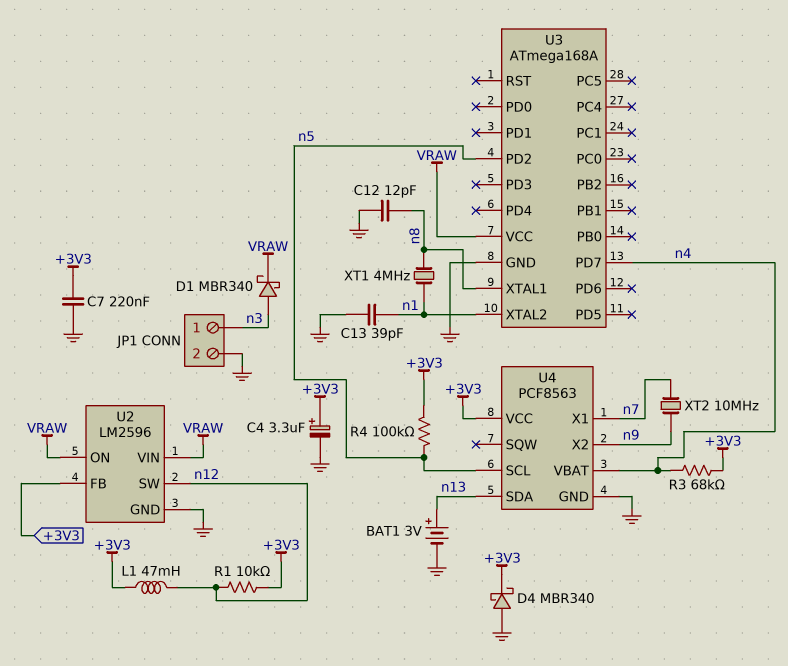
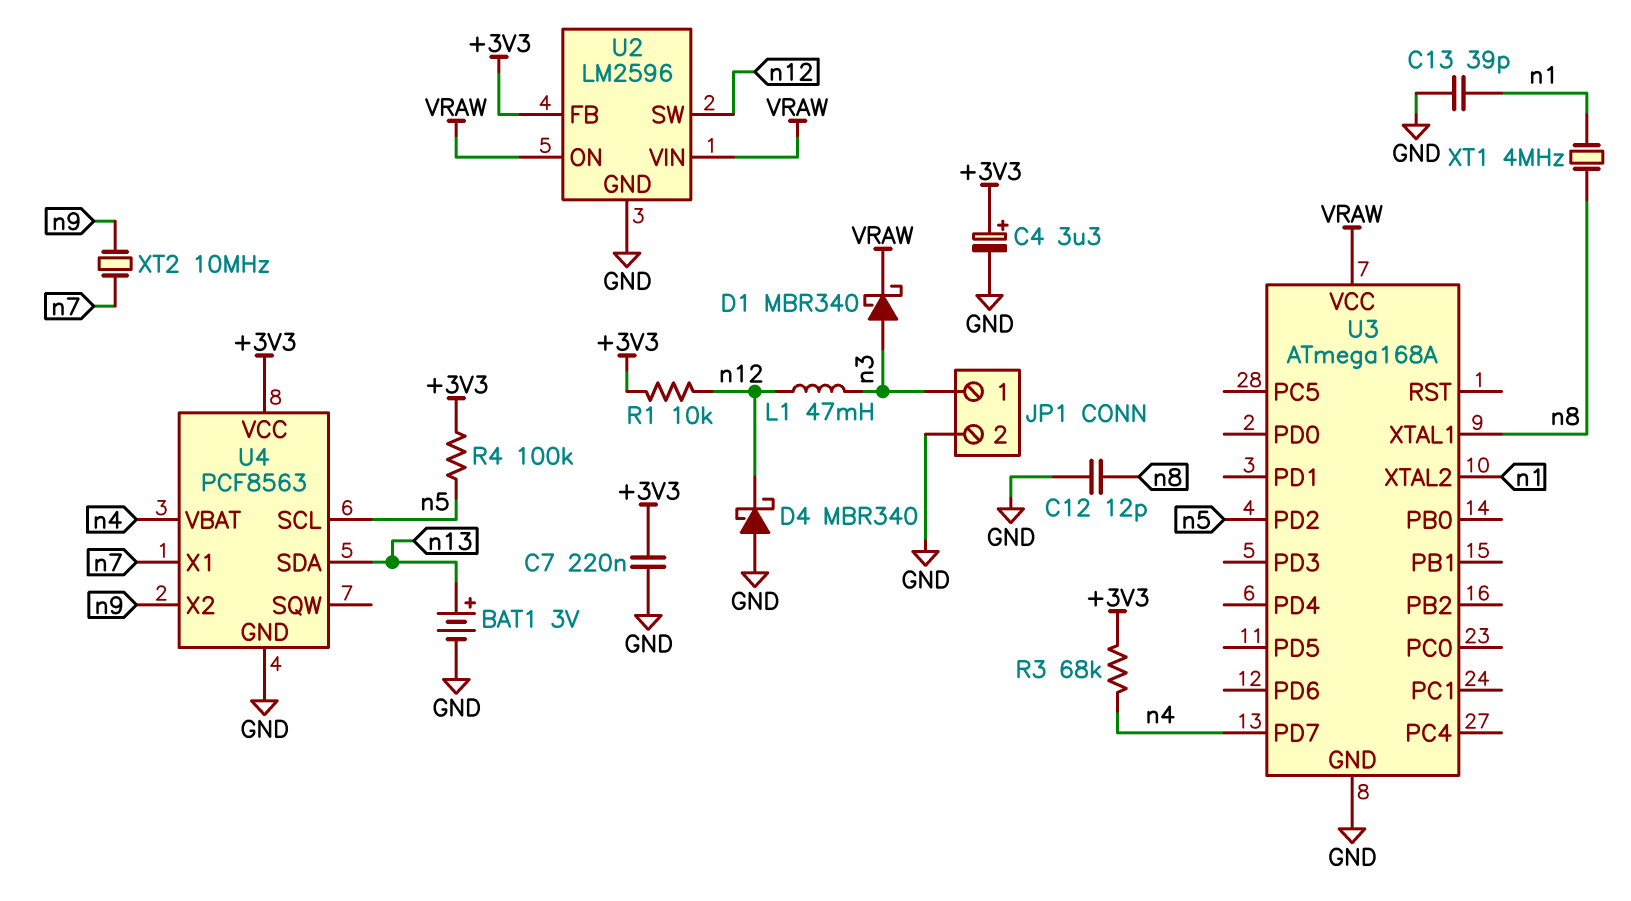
D4: schottky MBR340 (A GND, K +3V3) -> schottky MBR340 (A GND, K n12)
L1: 47mH (+3V3, n12) -> 47mH (n3, n12)

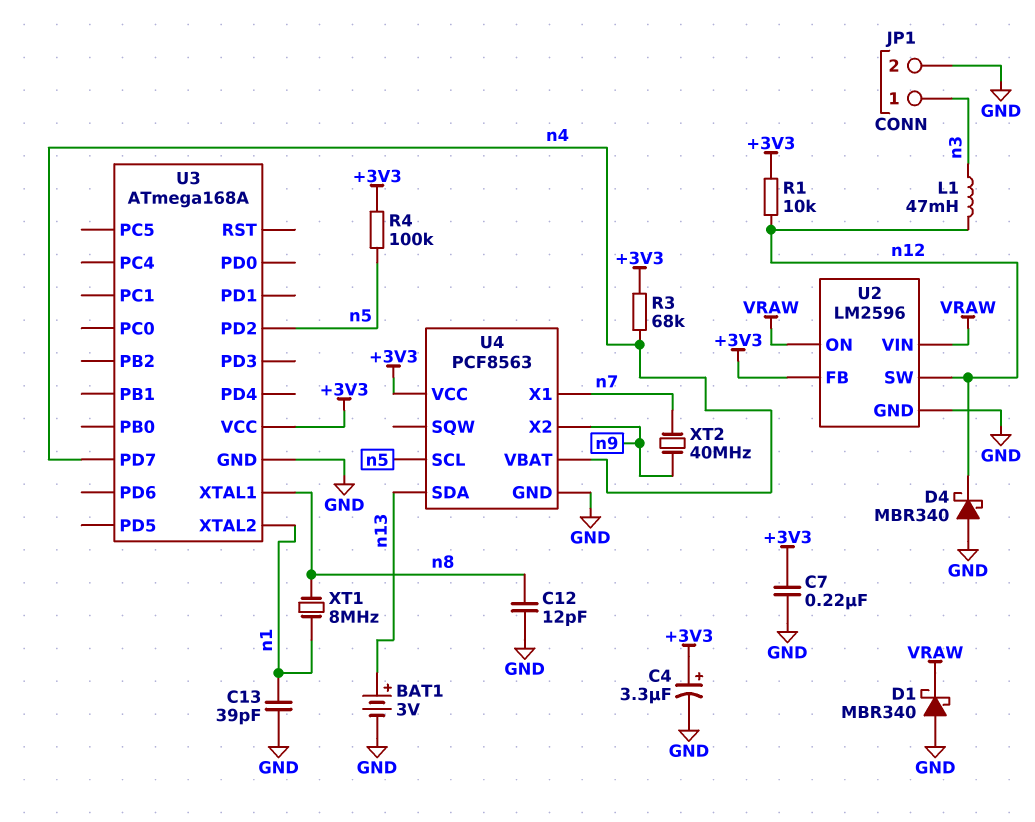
D1: schottky MBR340 (A n3, K VRAW) -> schottky MBR340 (A GND, K VRAW)
U3 pin VCC: VRAW -> +3V3
XT1: 4MHz (n1, n8) -> 8MHz (n1, n8)
XT2: 10MHz (n7, n9) -> 40MHz (n7, n9)

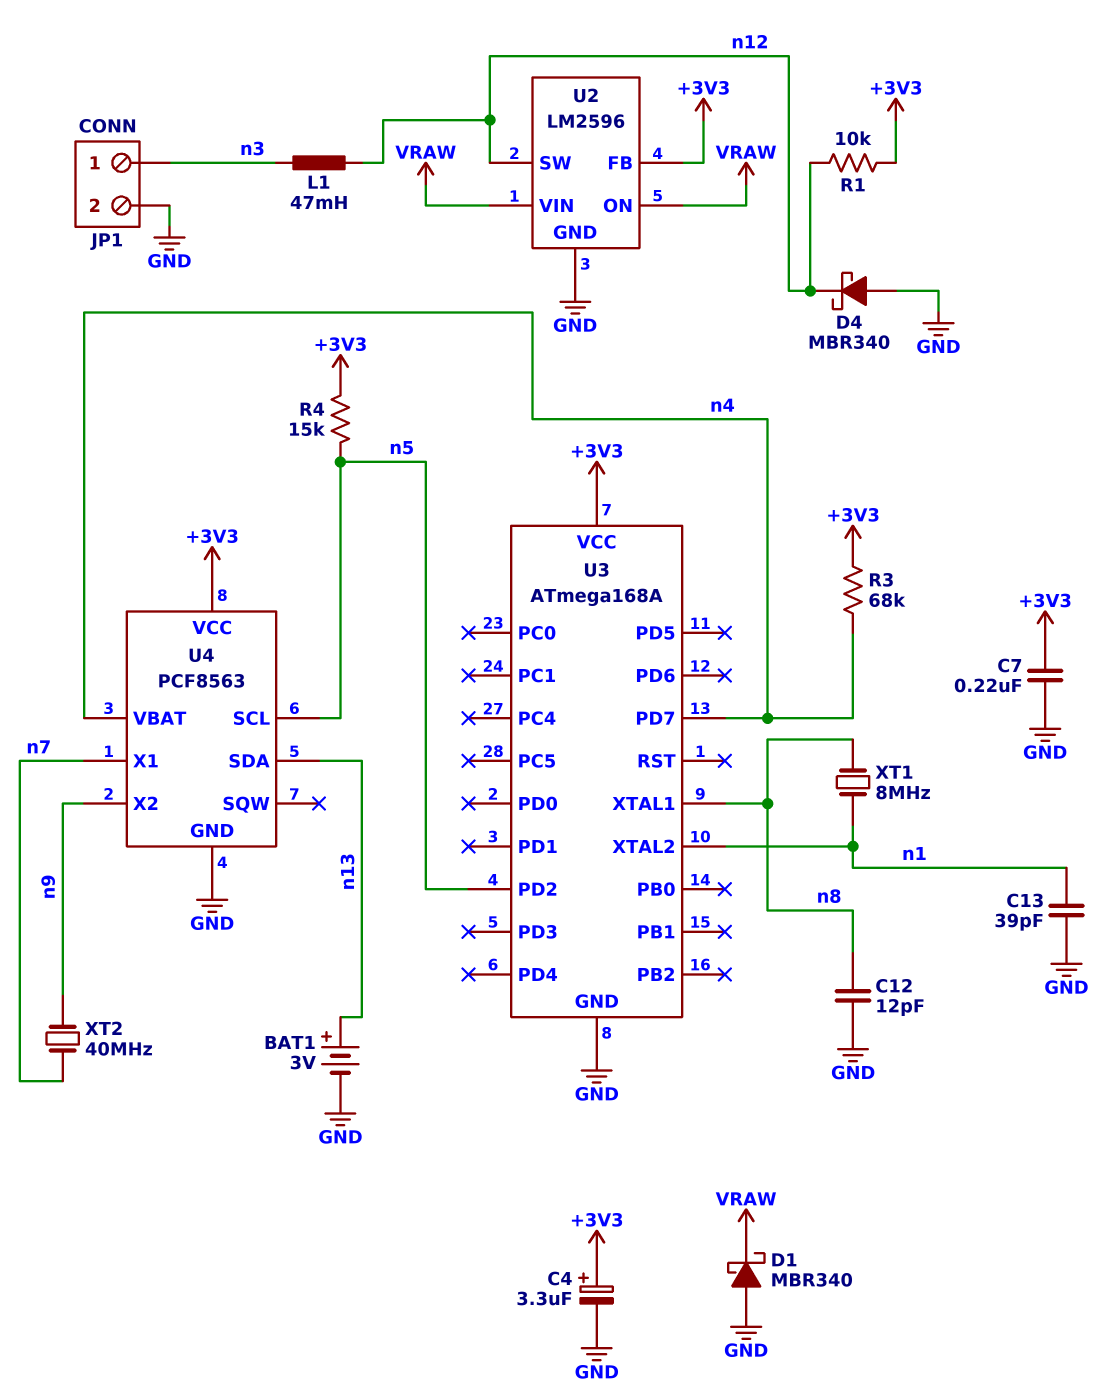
R4: 100k (+3V3, n5) -> 15k (+3V3, n5)

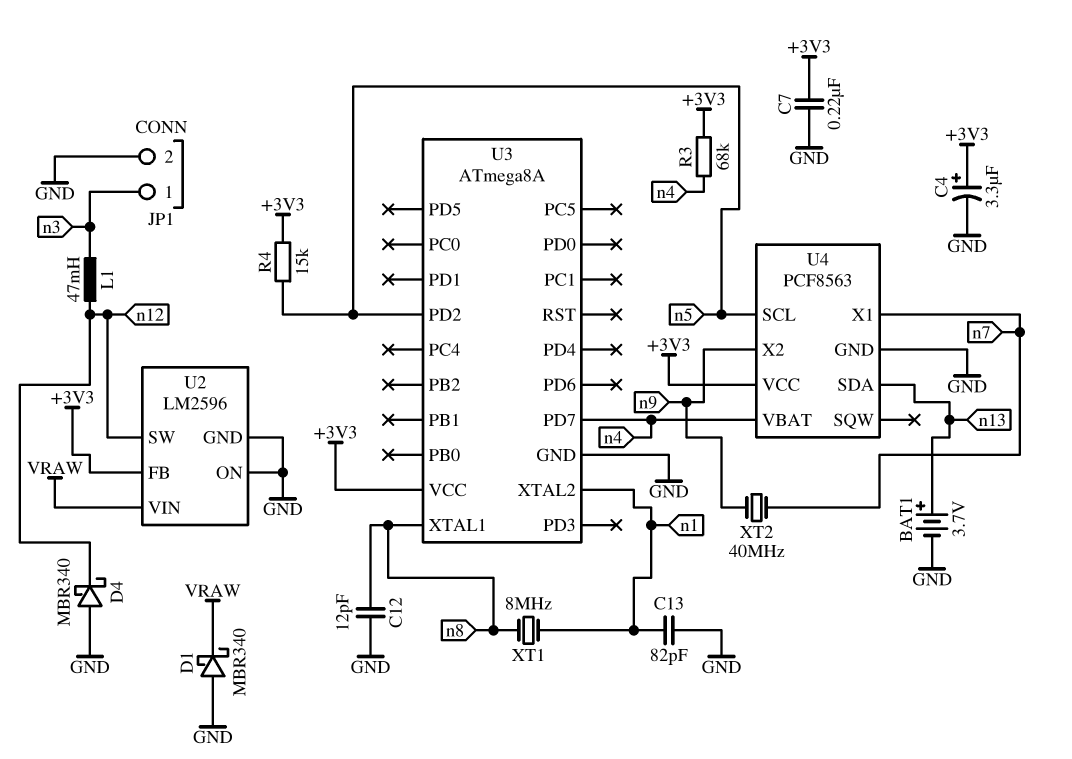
BAT1: 3V (plus n13, minus GND) -> 3.7V (plus n13, minus GND)
C13: 39pF (GND, n1) -> 82pF (GND, n1)
R1: 10k (+3V3, n12) -> none
U2 pin ON: VRAW -> GND
U3: ATmega168A -> ATmega8A

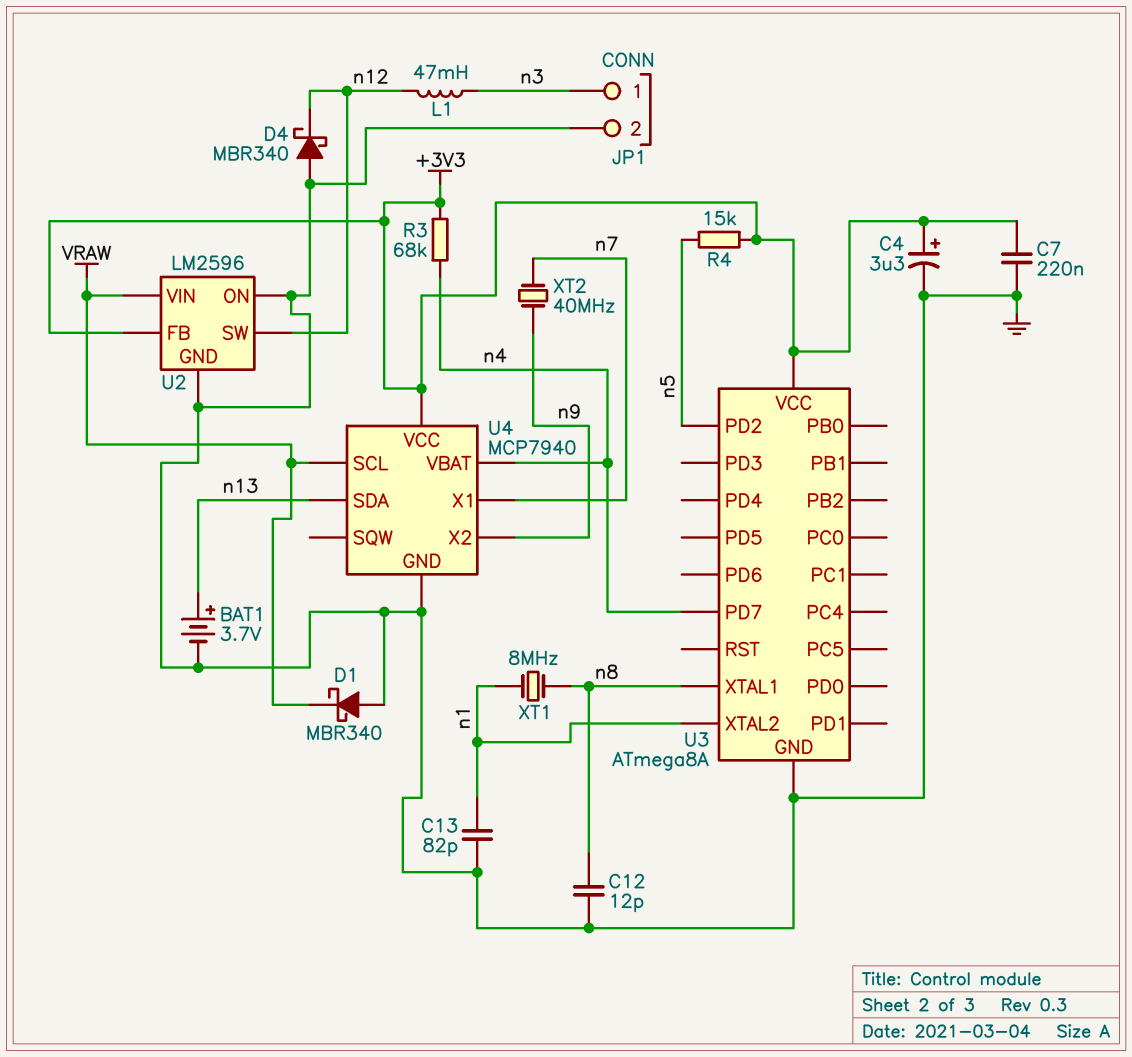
U4: PCF8563 -> MCP7940
U4 pin SCL: n5 -> VRAW

